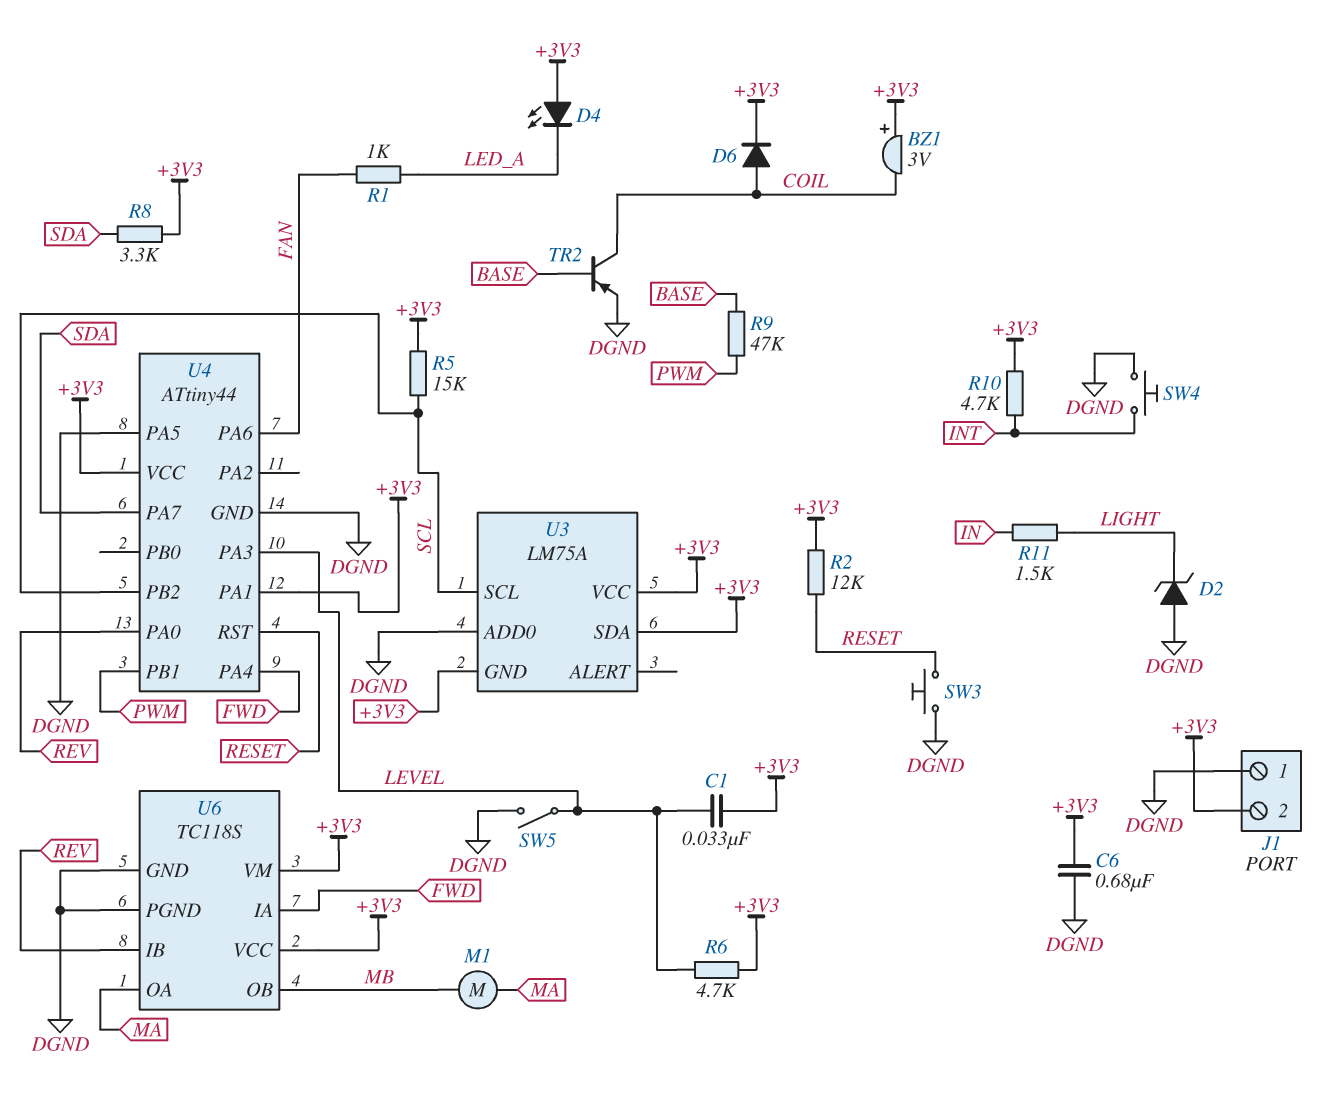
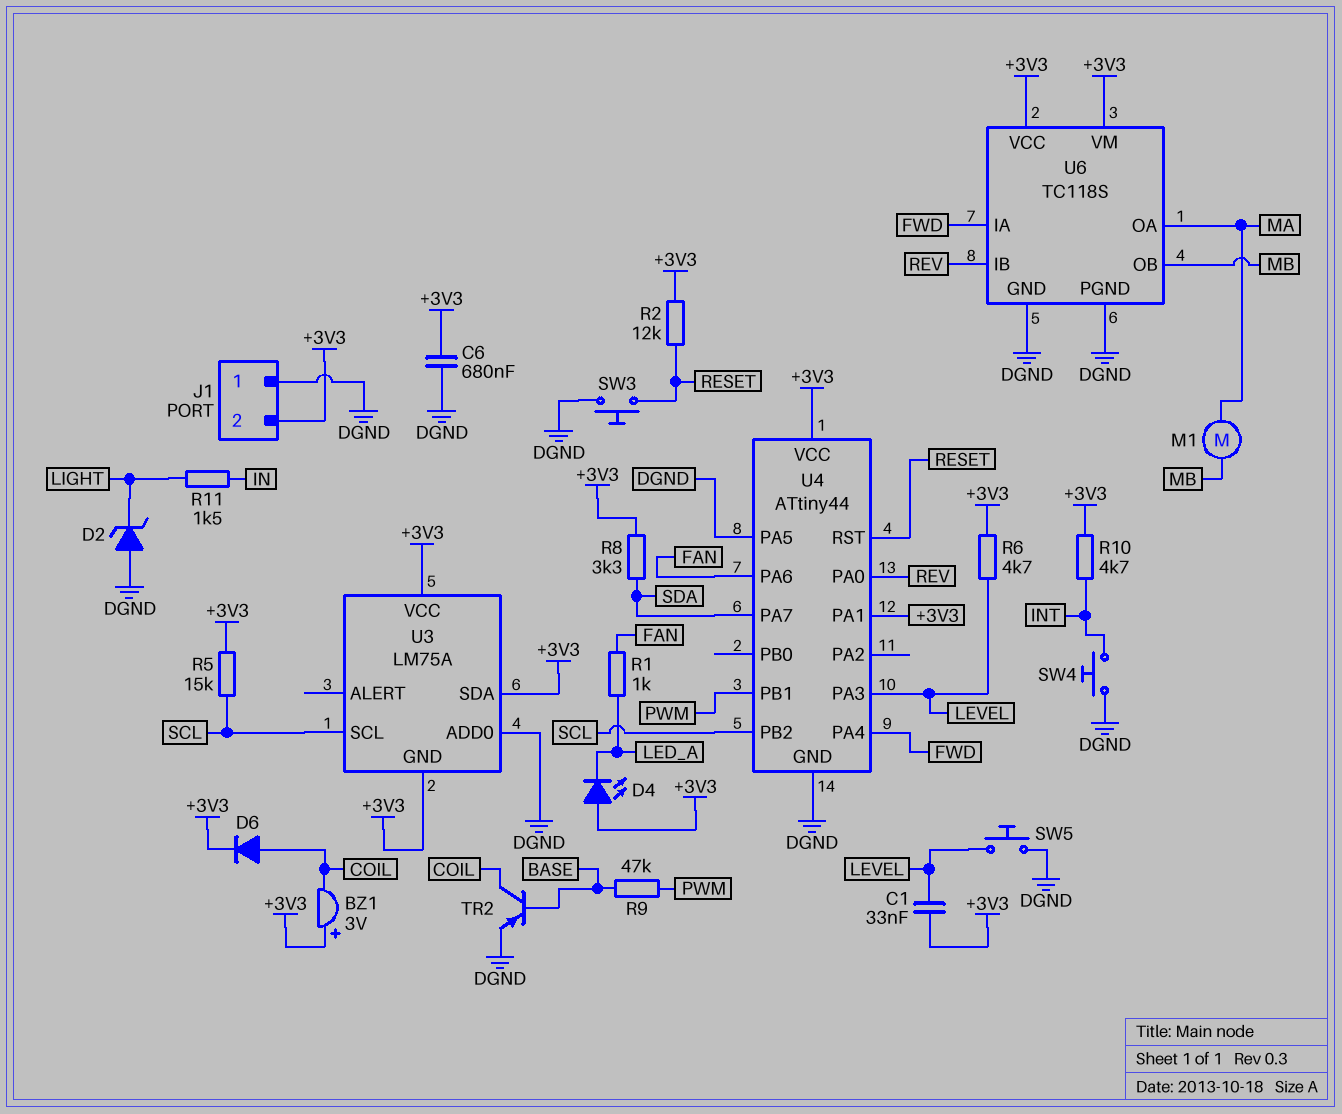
SW5: switch (DGND, LEVEL) -> button (DGND, LEVEL)

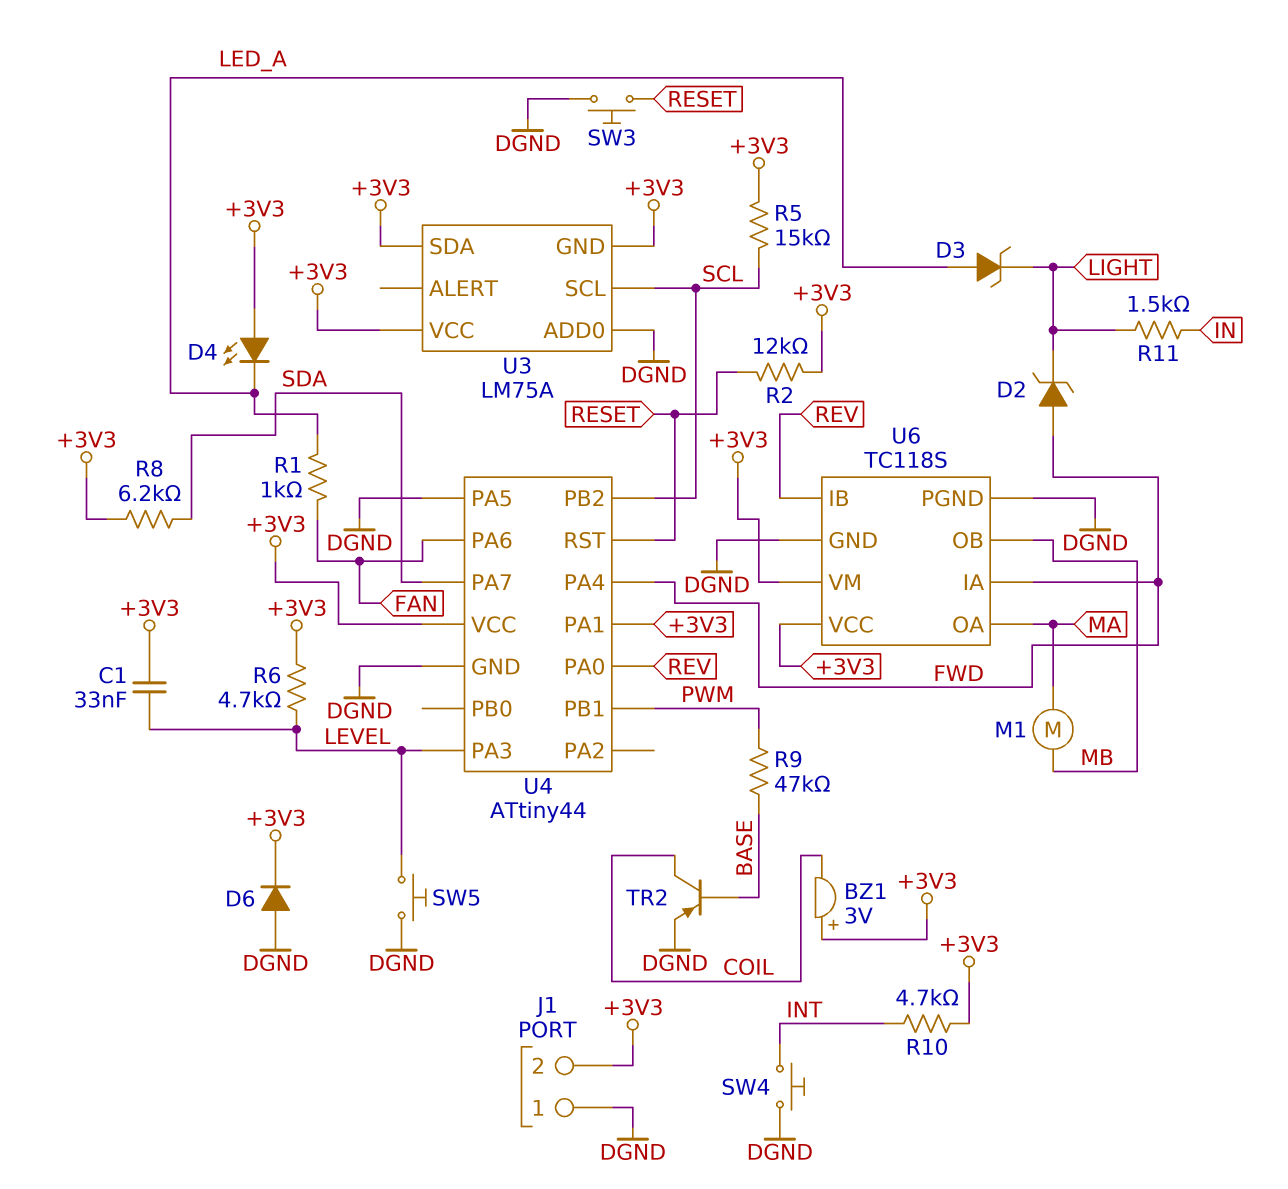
C6: 680nF (+3V3, DGND) -> none
D2: zener (A DGND, K LIGHT) -> zener (A FWD, K LIGHT)
D3: none -> zener (A LED_A, K LIGHT)
D6: diode (A COIL, K +3V3) -> diode (A DGND, K +3V3)
R8: 3.3k (+3V3, SDA) -> 6.2k (+3V3, SDA)

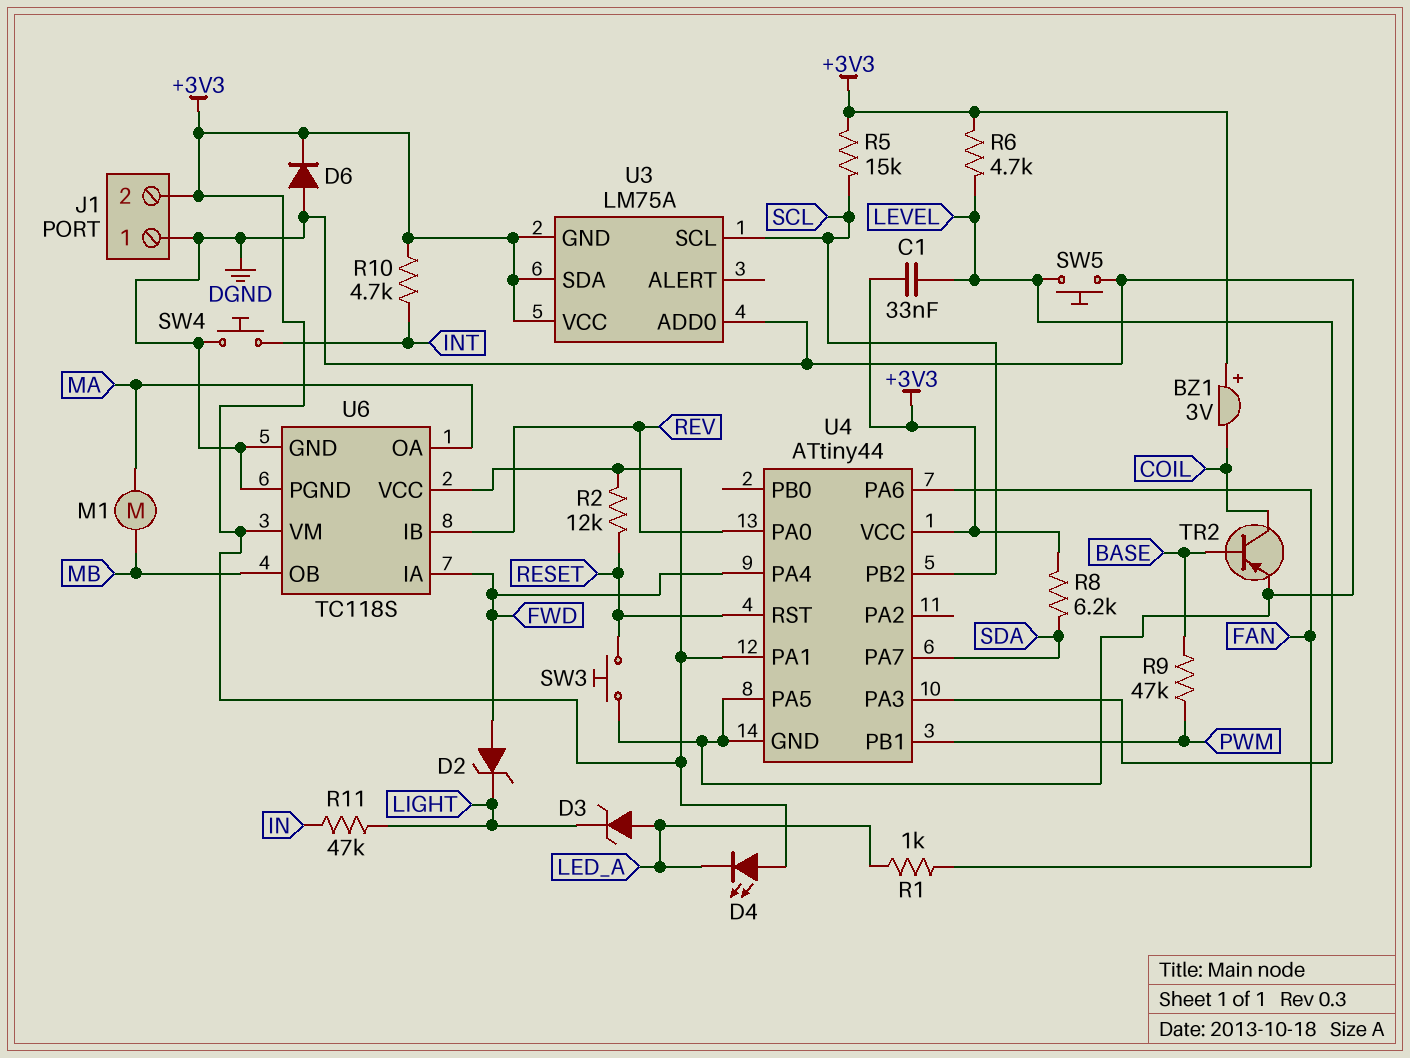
R11: 1.5k (IN, LIGHT) -> 47k (IN, LIGHT)

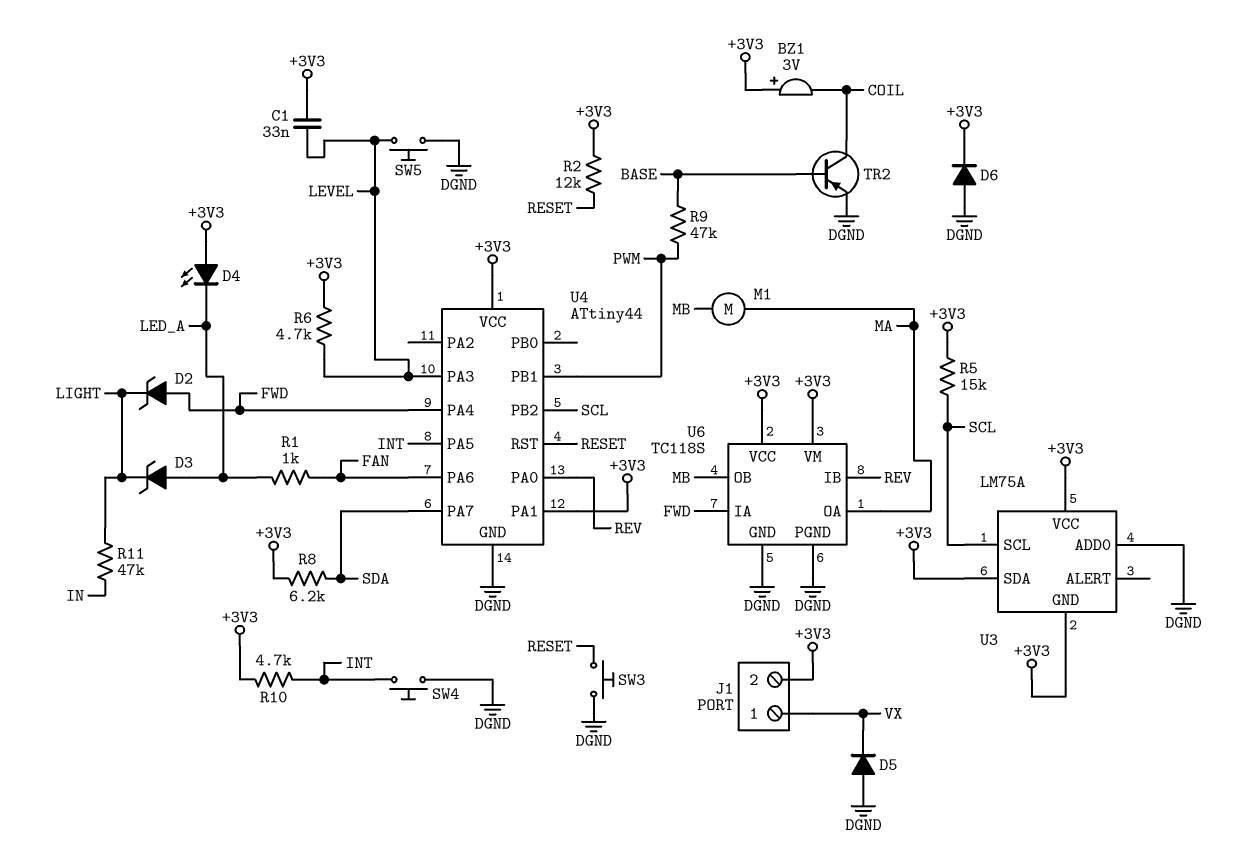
D5: none -> diode (A DGND, K VX)
J1 pin 1: DGND -> VX
U4 pin PA5: DGND -> INT

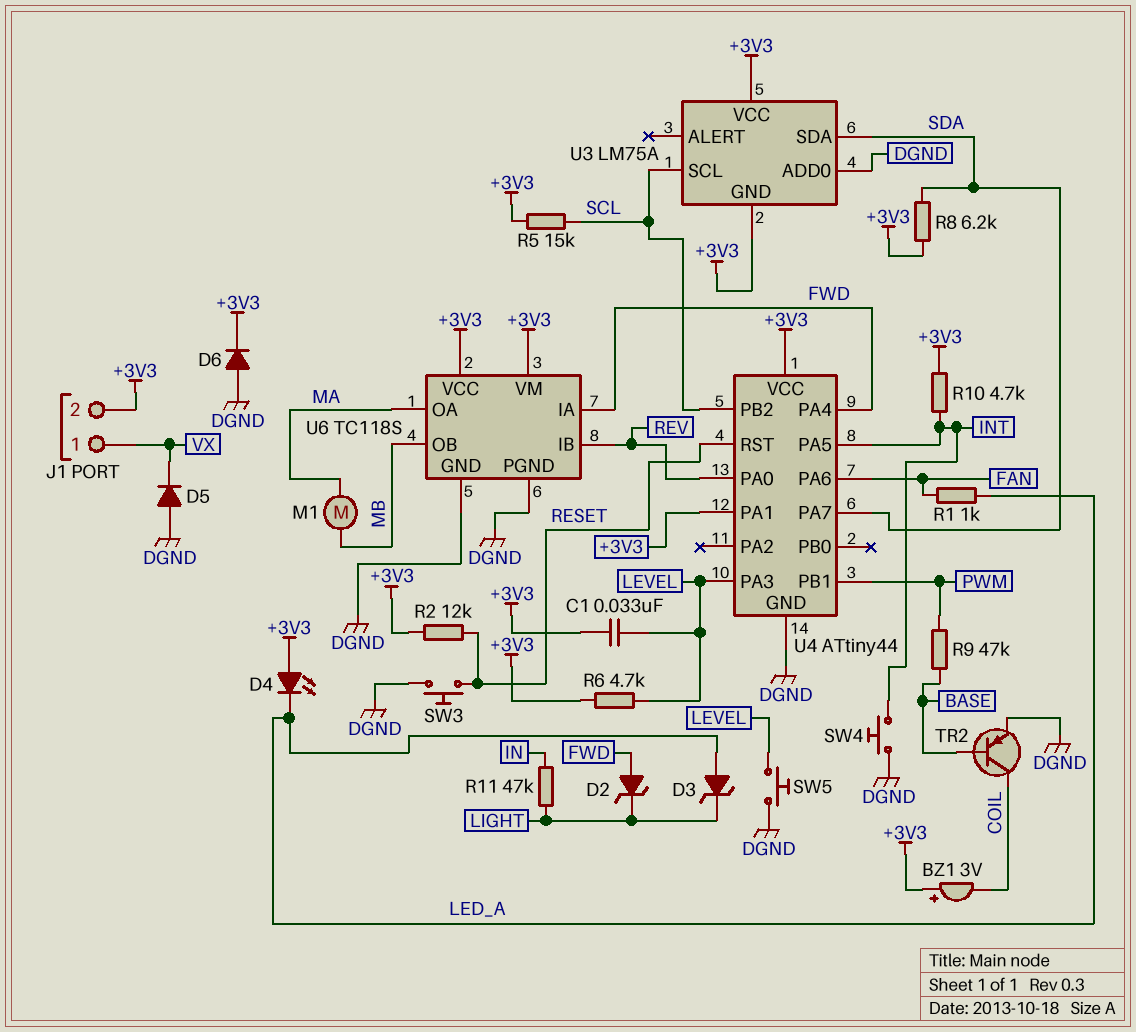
U3 pin SDA: +3V3 -> SDA

